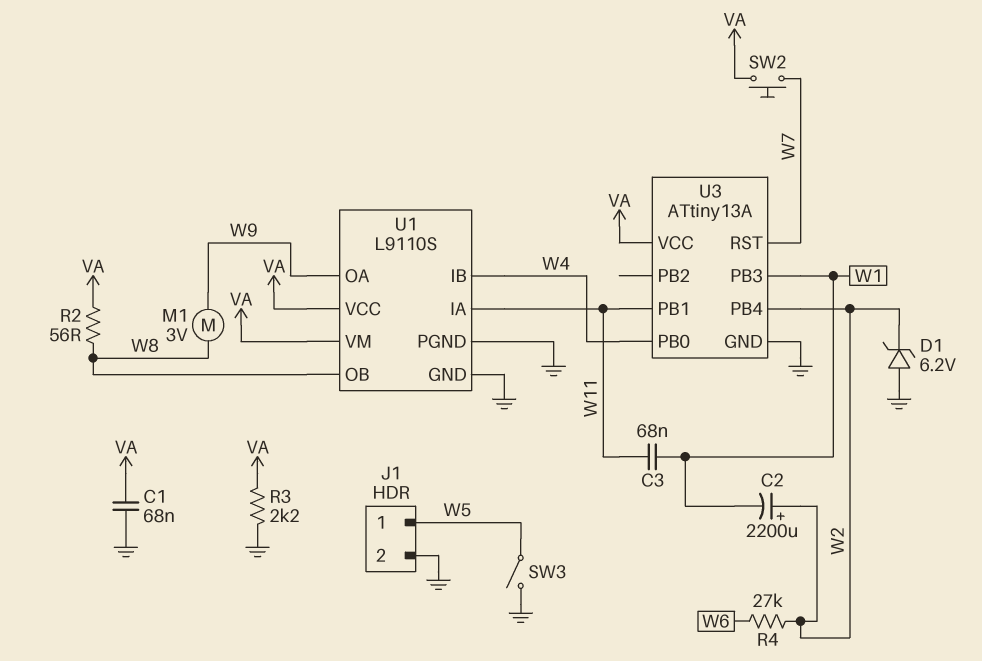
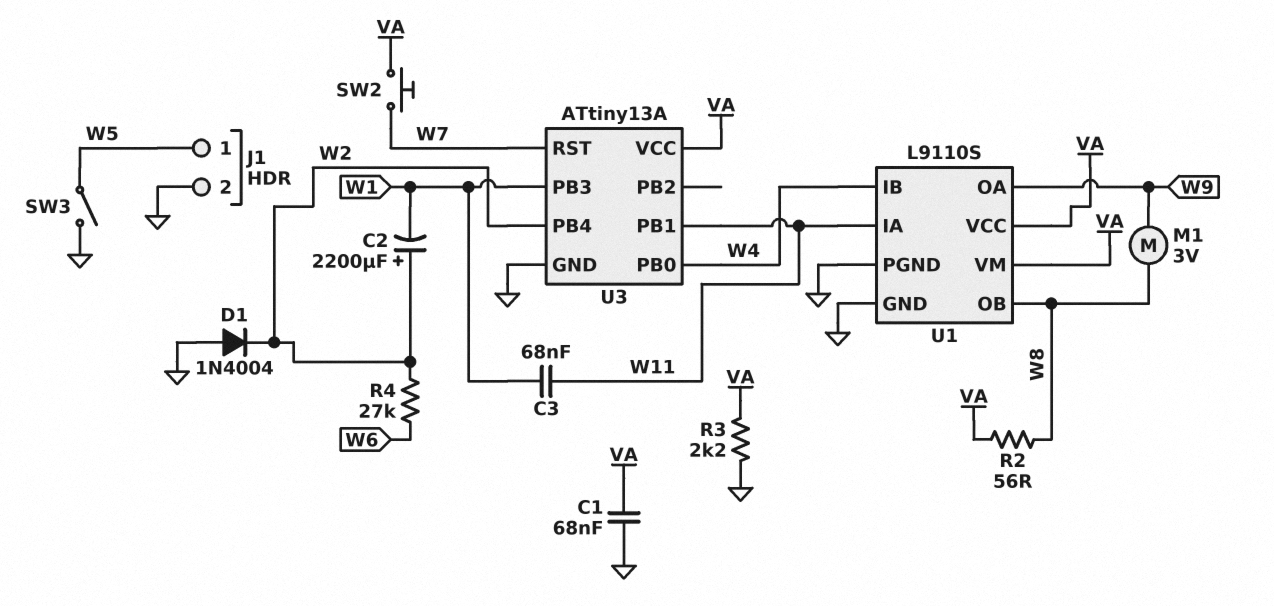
D1: zener 6.2V (A GND, K W2) -> diode 1N4004 (A GND, K W2)

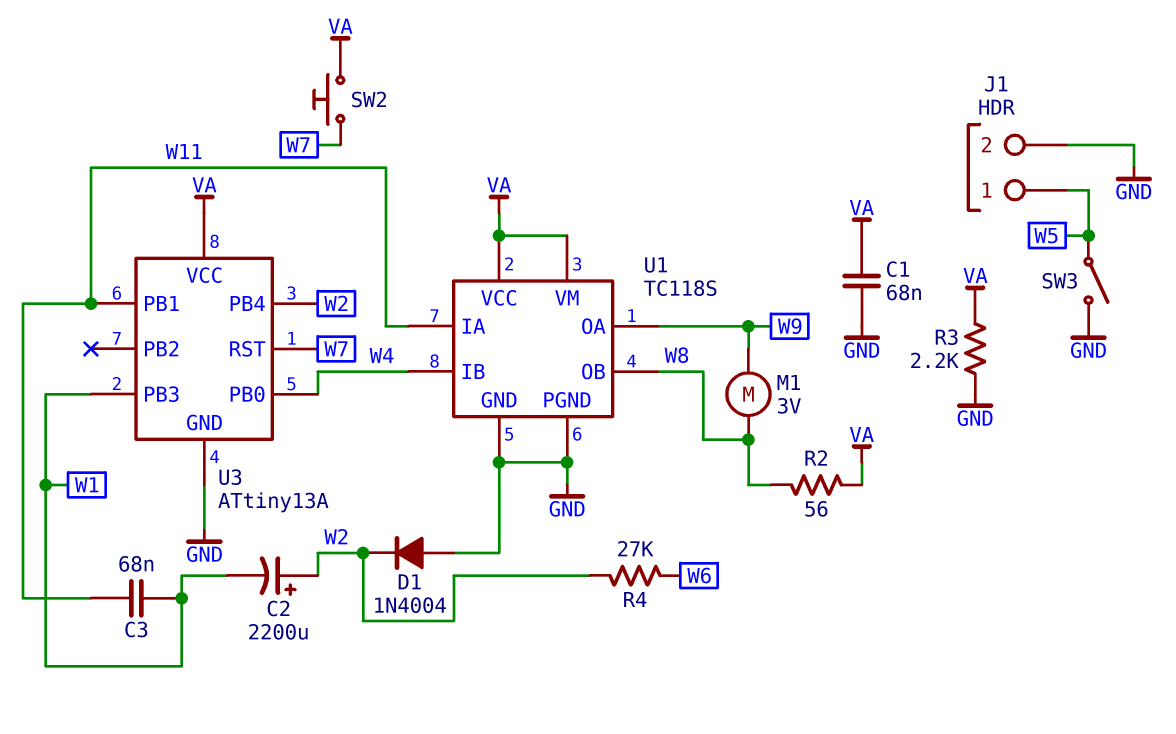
U1: L9110S -> TC118S

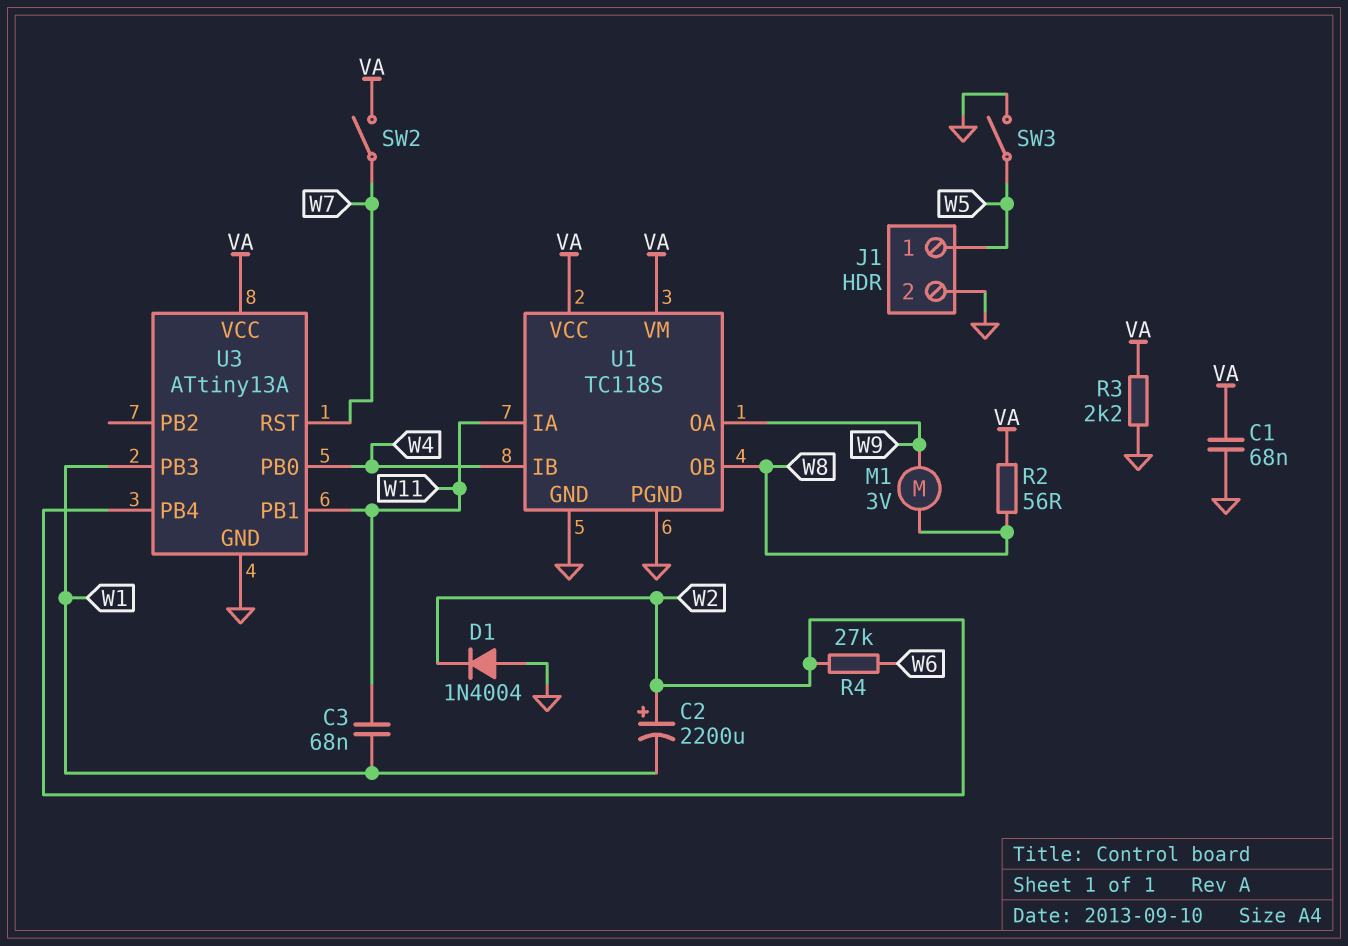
SW2: button (VA, W7) -> switch (VA, W7)

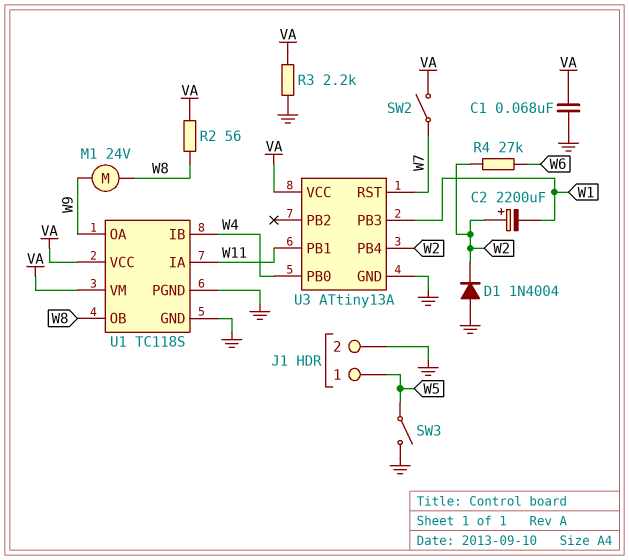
C3: 68nF (W1, W11) -> none
M1: motor 3V (W8, W9) -> motor 24V (W8, W9)

